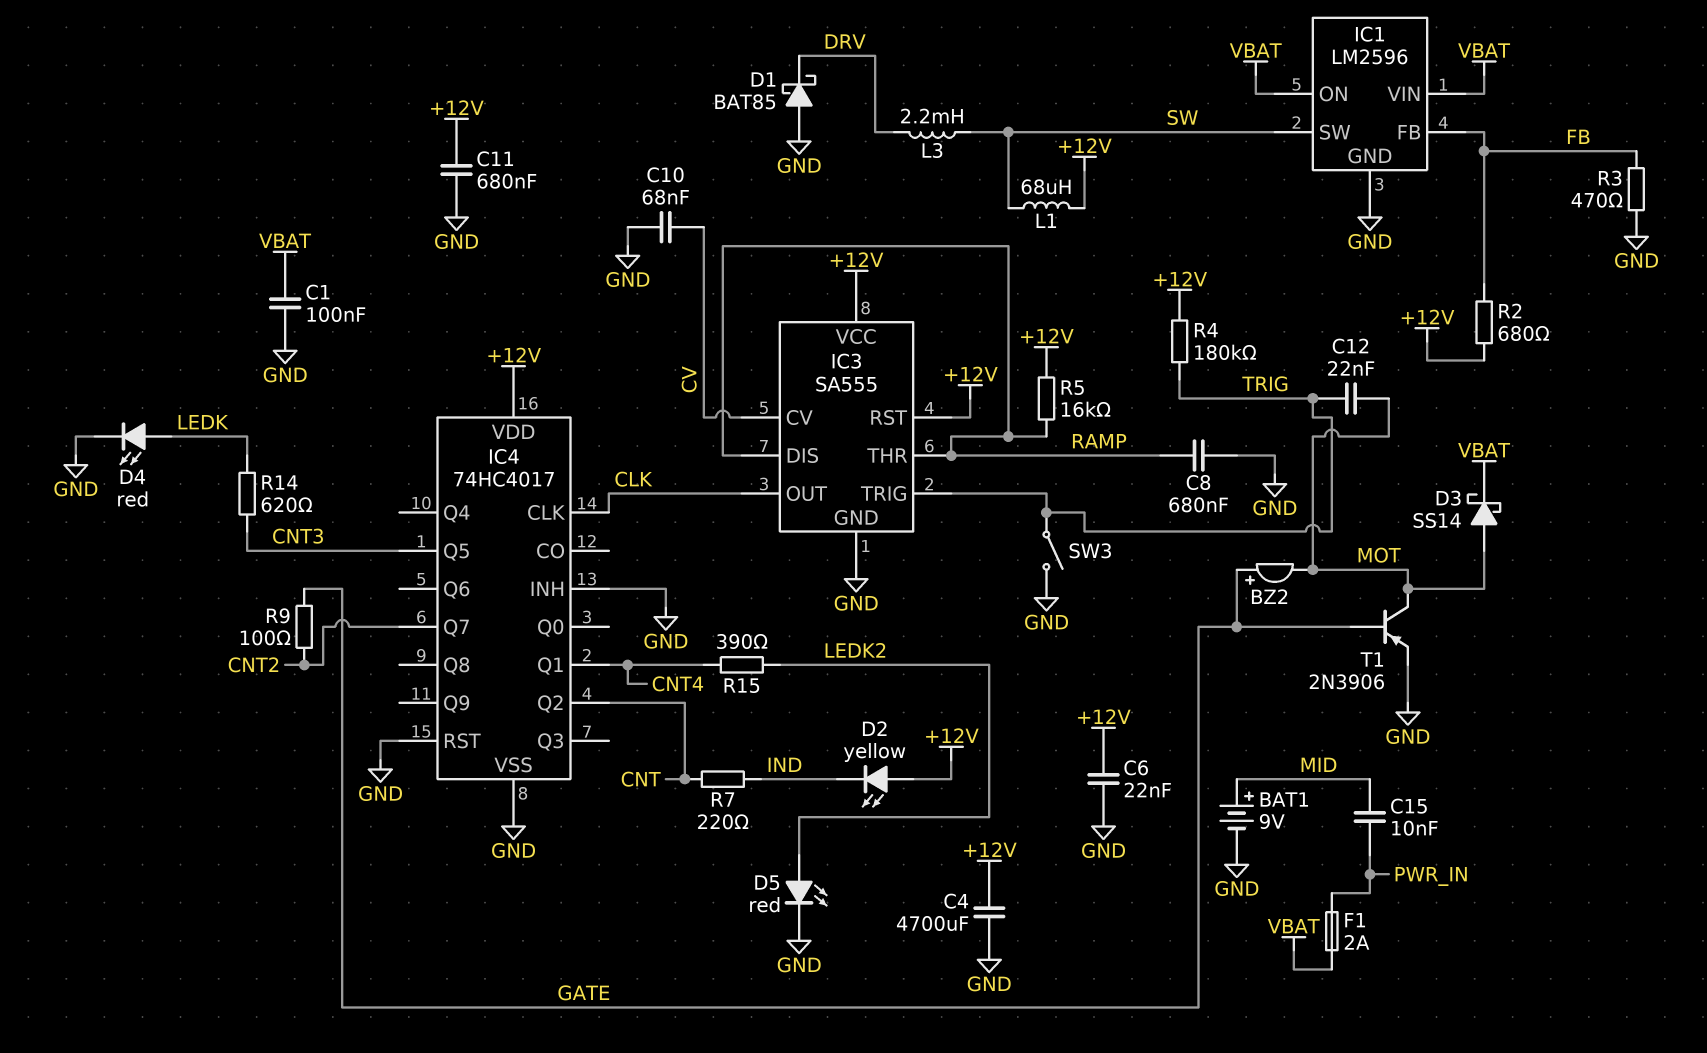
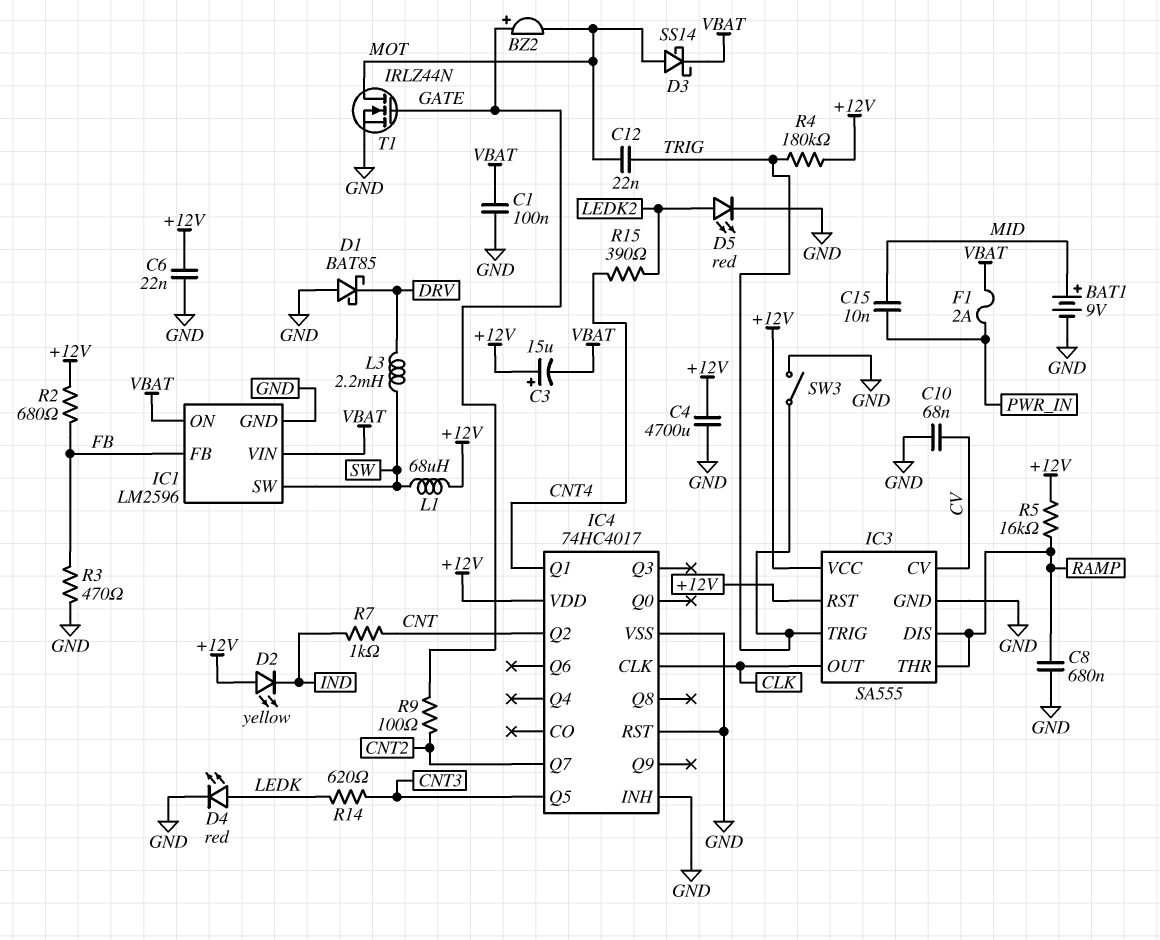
C3: none -> 15uF (plus +12V, minus VBAT)
C11: 680nF (+12V, GND) -> none
R7: 220 (CNT, IND) -> 1k (CNT, IND)
T1: PNP 2N3906 (B GATE, C MOT, E GND) -> NMOS IRLZ44N (G GATE, D MOT, S GND)

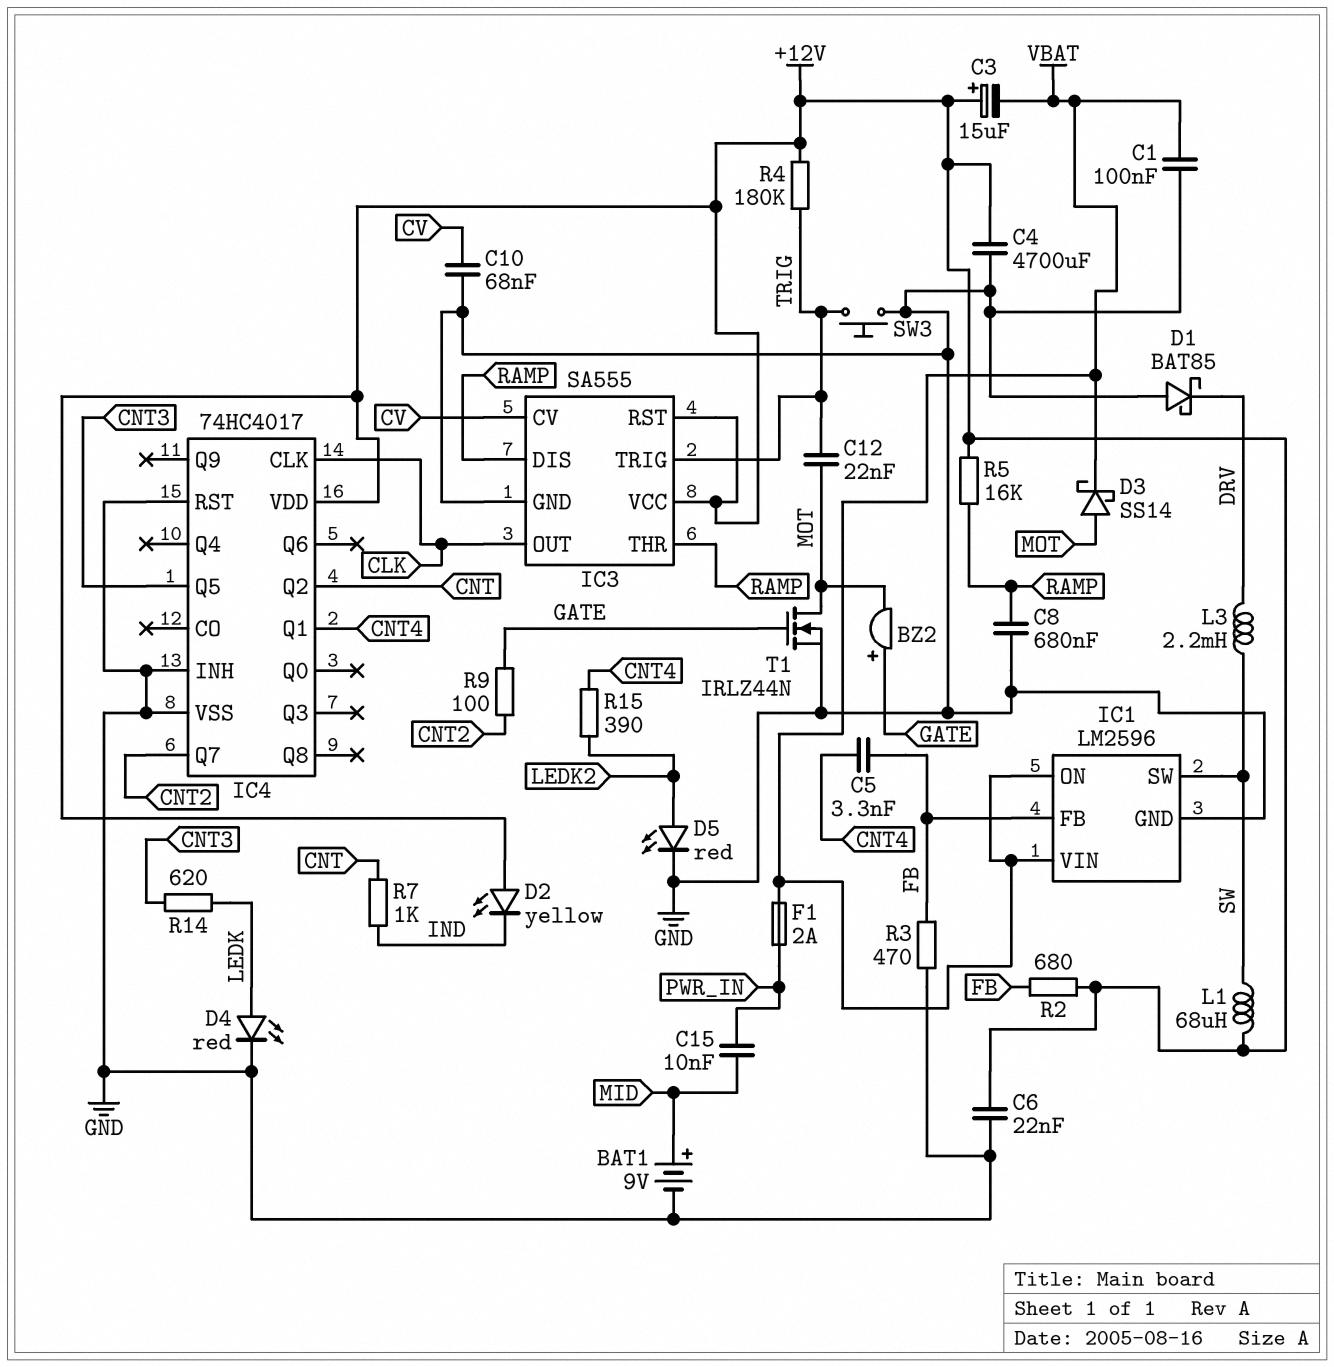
C5: none -> 3.3nF (CNT4, FB)
SW3: switch (GND, TRIG) -> button (GND, TRIG)

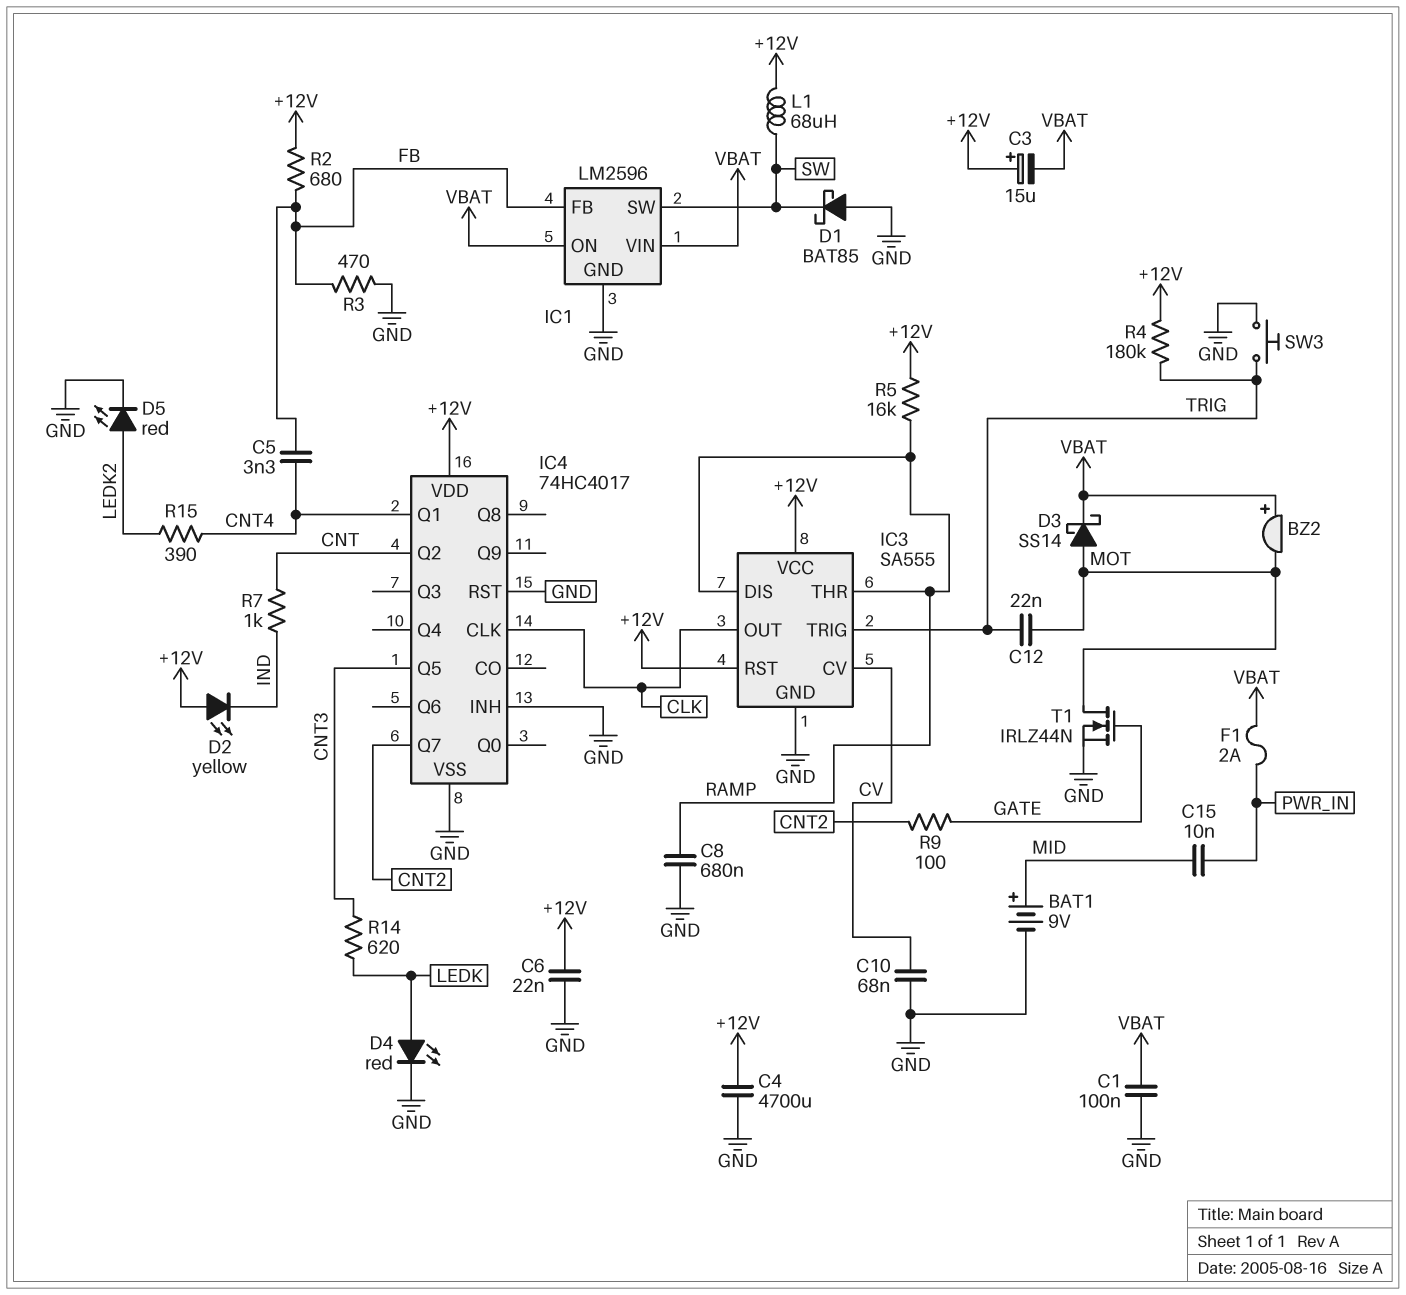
BZ2: buzzer (plus GATE, minus MOT) -> buzzer (plus VBAT, minus MOT)
D1: schottky BAT85 (A GND, K DRV) -> schottky BAT85 (A GND, K SW)
L3: 2.2mH (DRV, SW) -> none

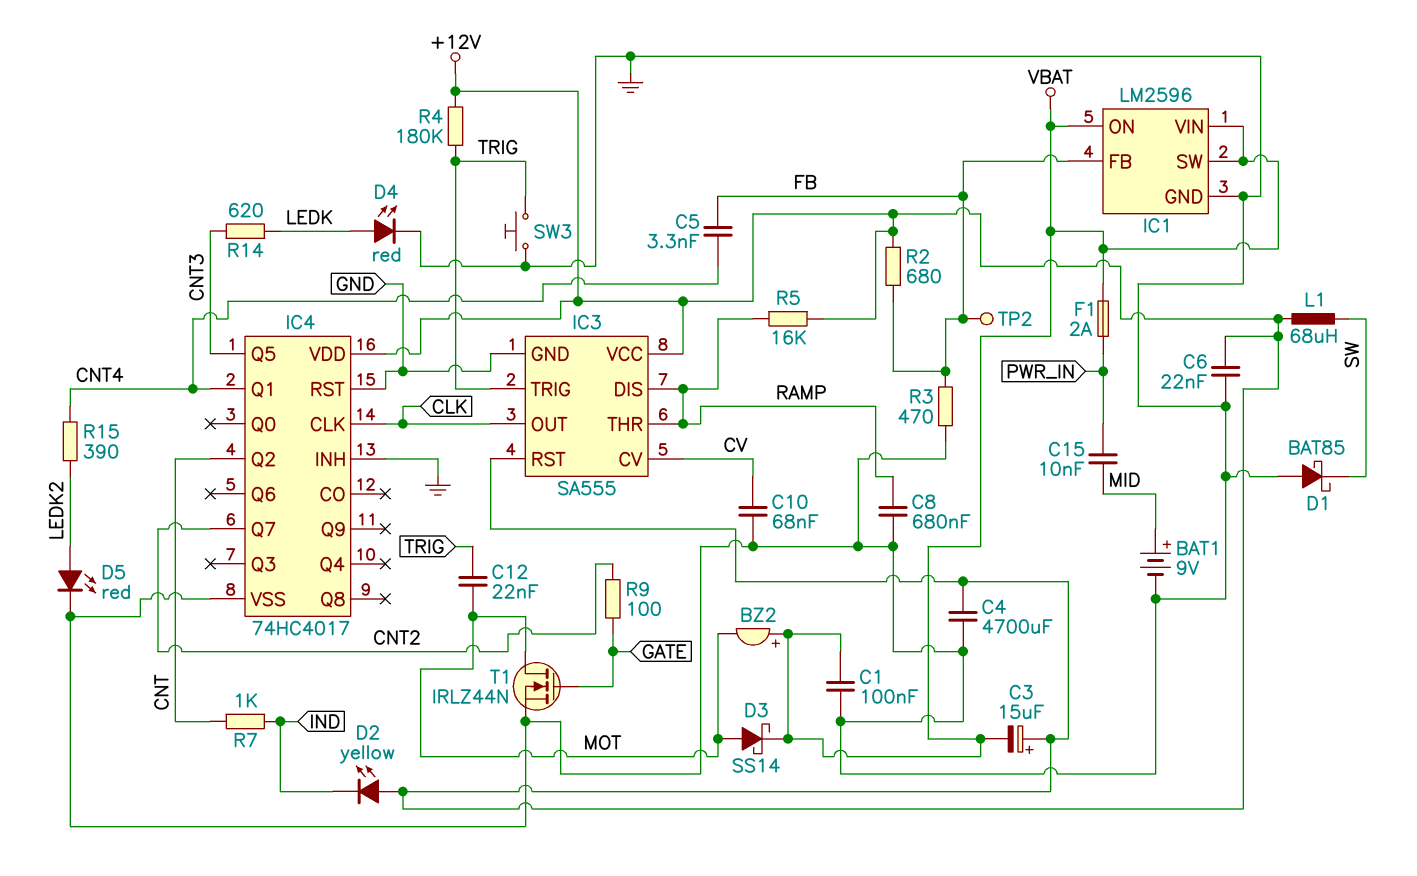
IC1 pin SW: SW -> VBAT
TP2: none -> test point (FB)

